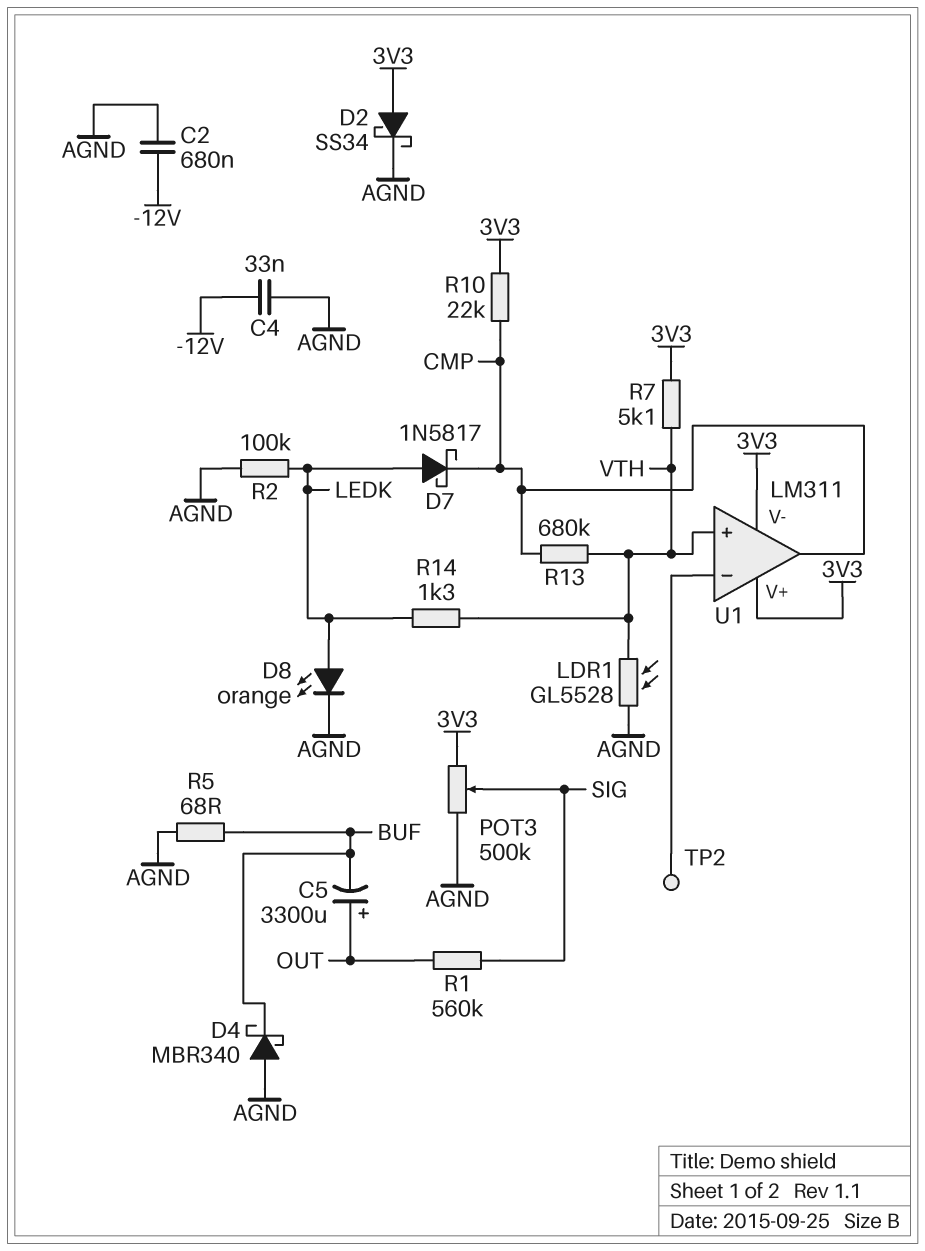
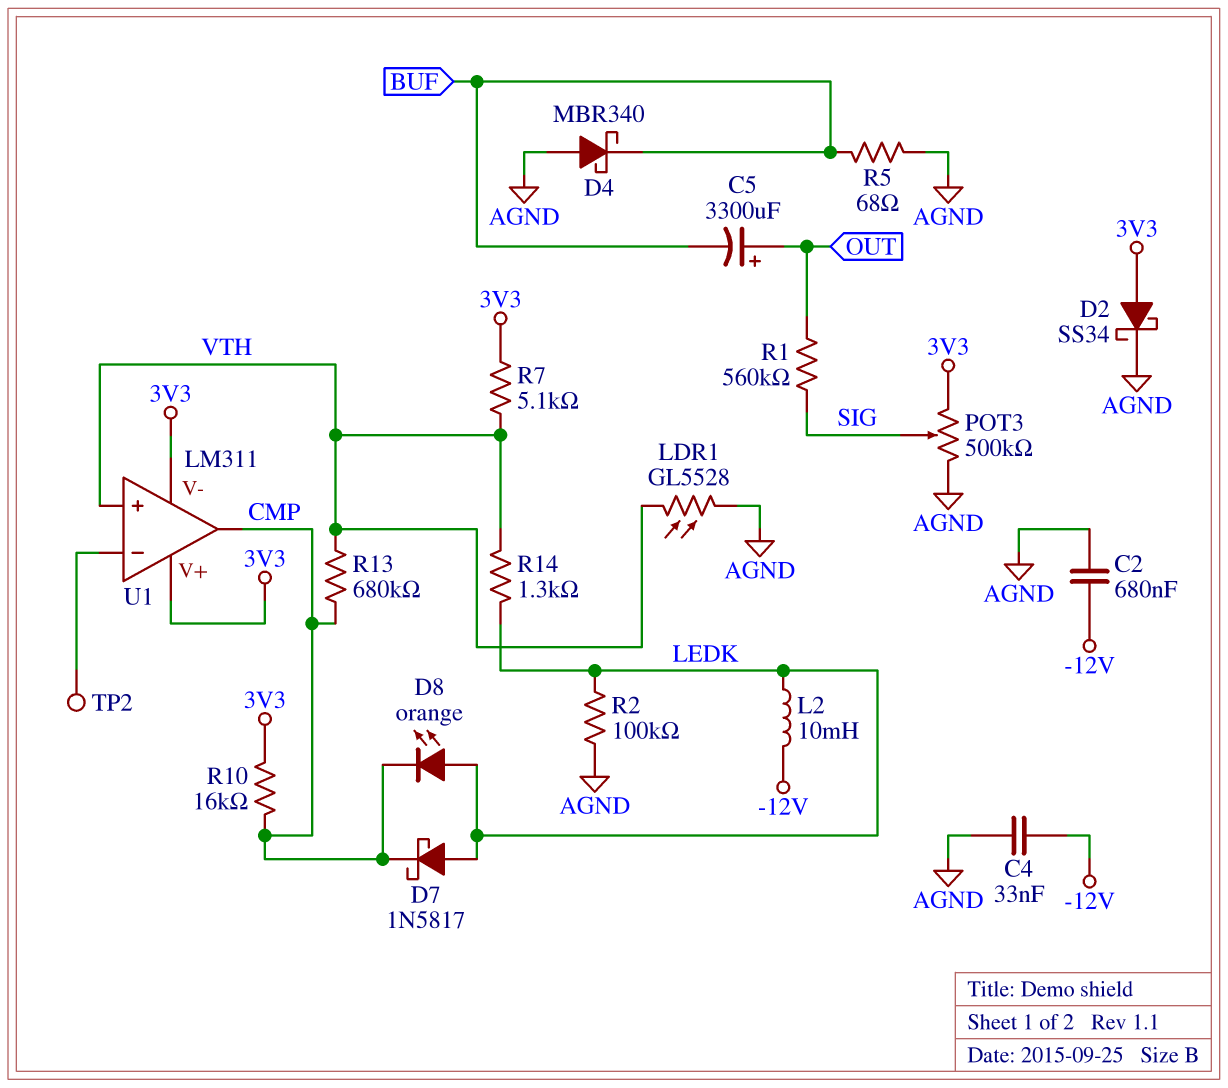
D8: LED orange (A LEDK, K AGND) -> LED orange (A LEDK, K CMP)
L2: none -> 10mH (-12V, LEDK)
R10: 22k (3V3, CMP) -> 16k (3V3, CMP)

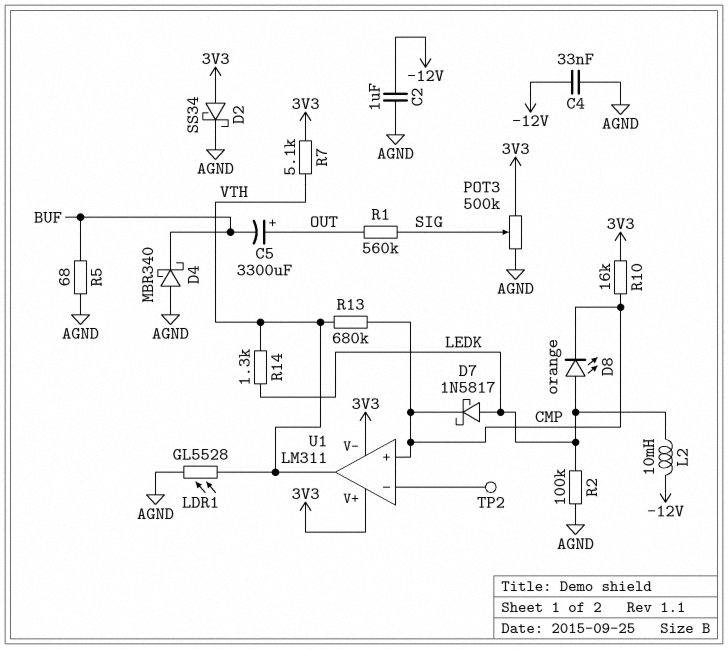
C2: 680nF (-12V, AGND) -> 1uF (-12V, AGND)
U1 pin in+: VTH -> CMP
U1 pin out: CMP -> VTH

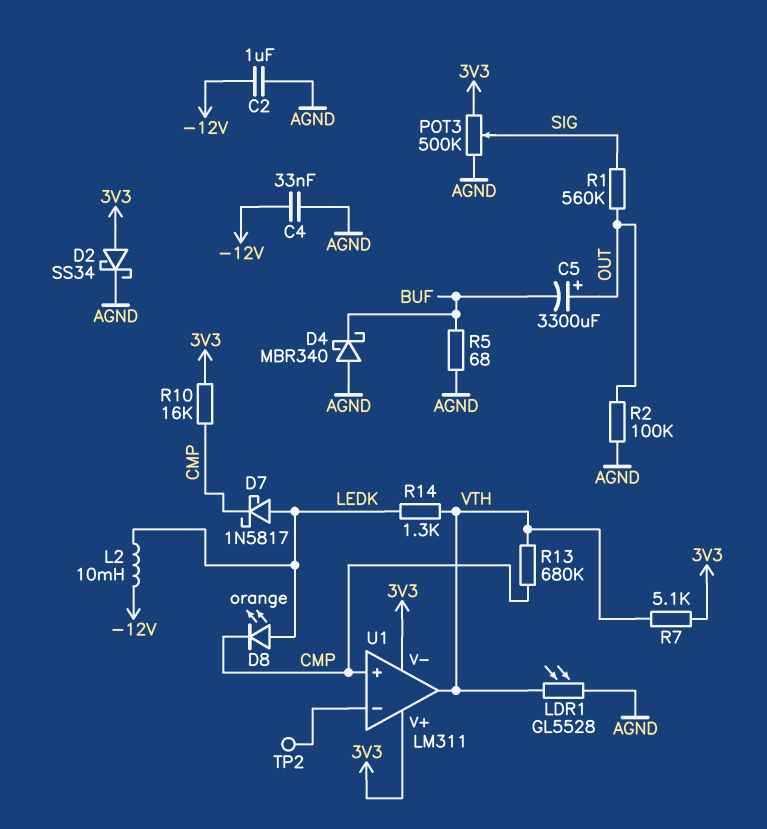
R2: 100k (AGND, LEDK) -> 100k (AGND, OUT)

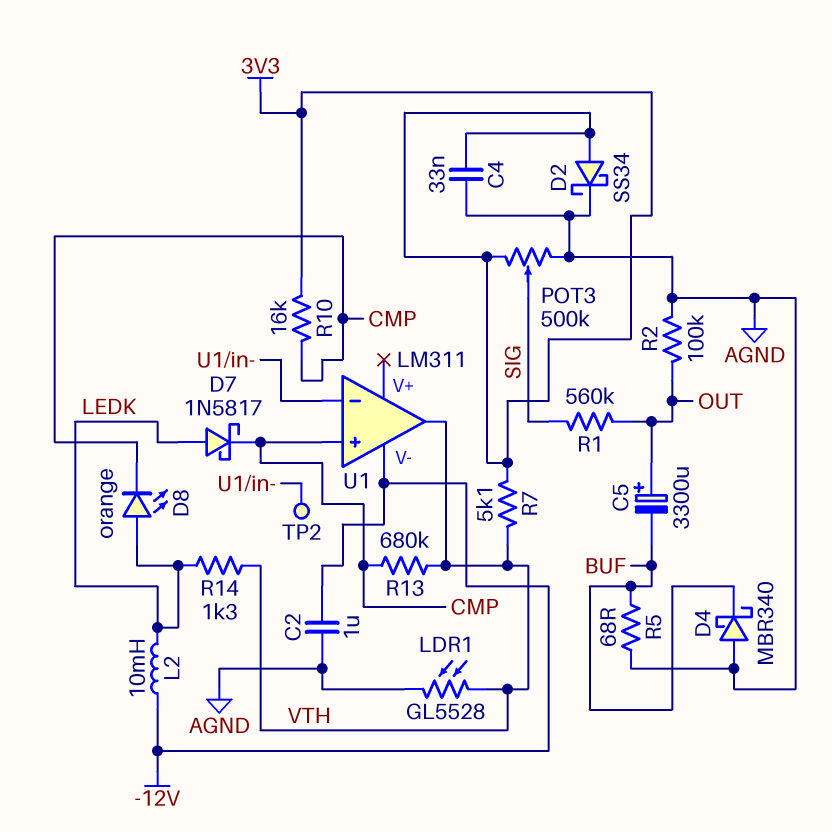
C4: 33nF (-12V, AGND) -> 33nF (3V3, AGND)
U1 pin V+: 3V3 -> none
U1 pin V-: 3V3 -> -12V

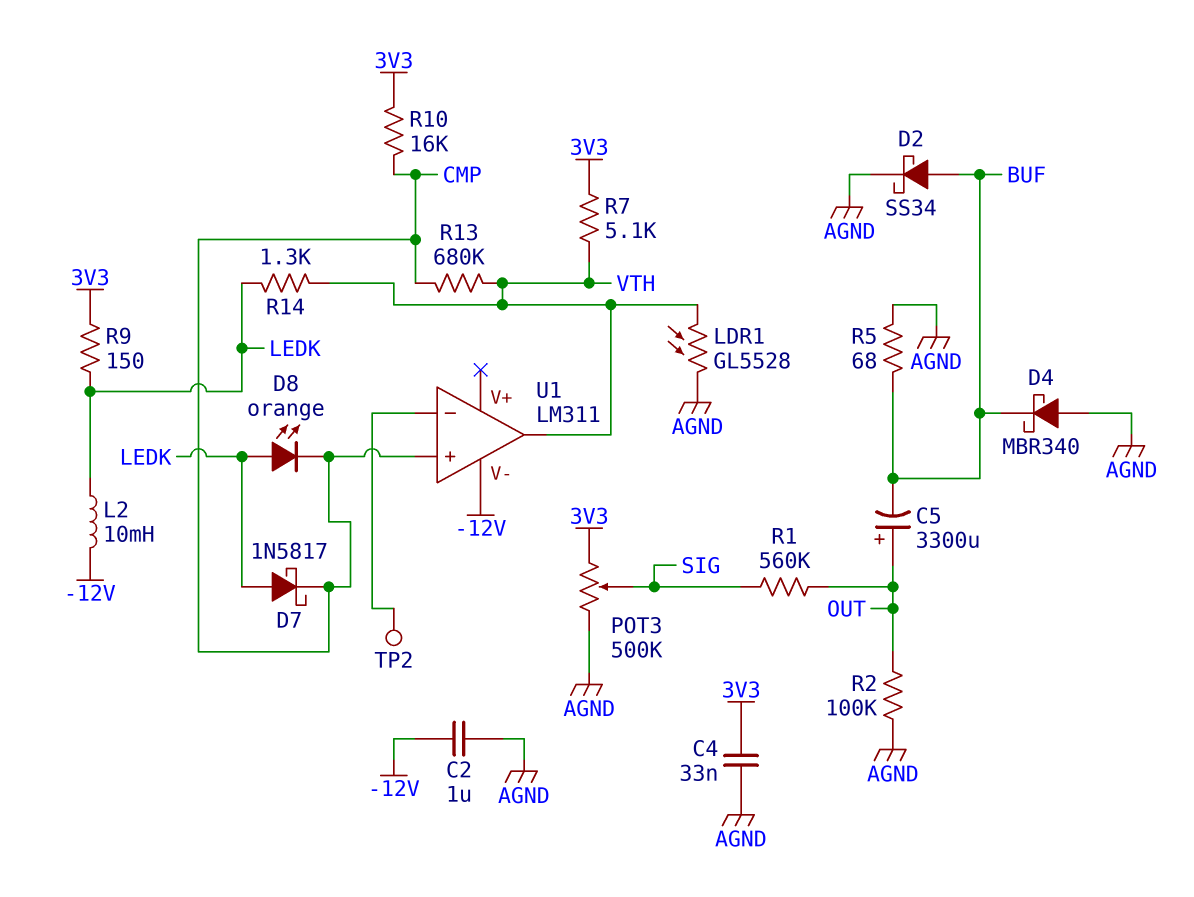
D2: schottky SS34 (A 3V3, K AGND) -> schottky SS34 (A BUF, K AGND)
R9: none -> 150 (3V3, LEDK)

